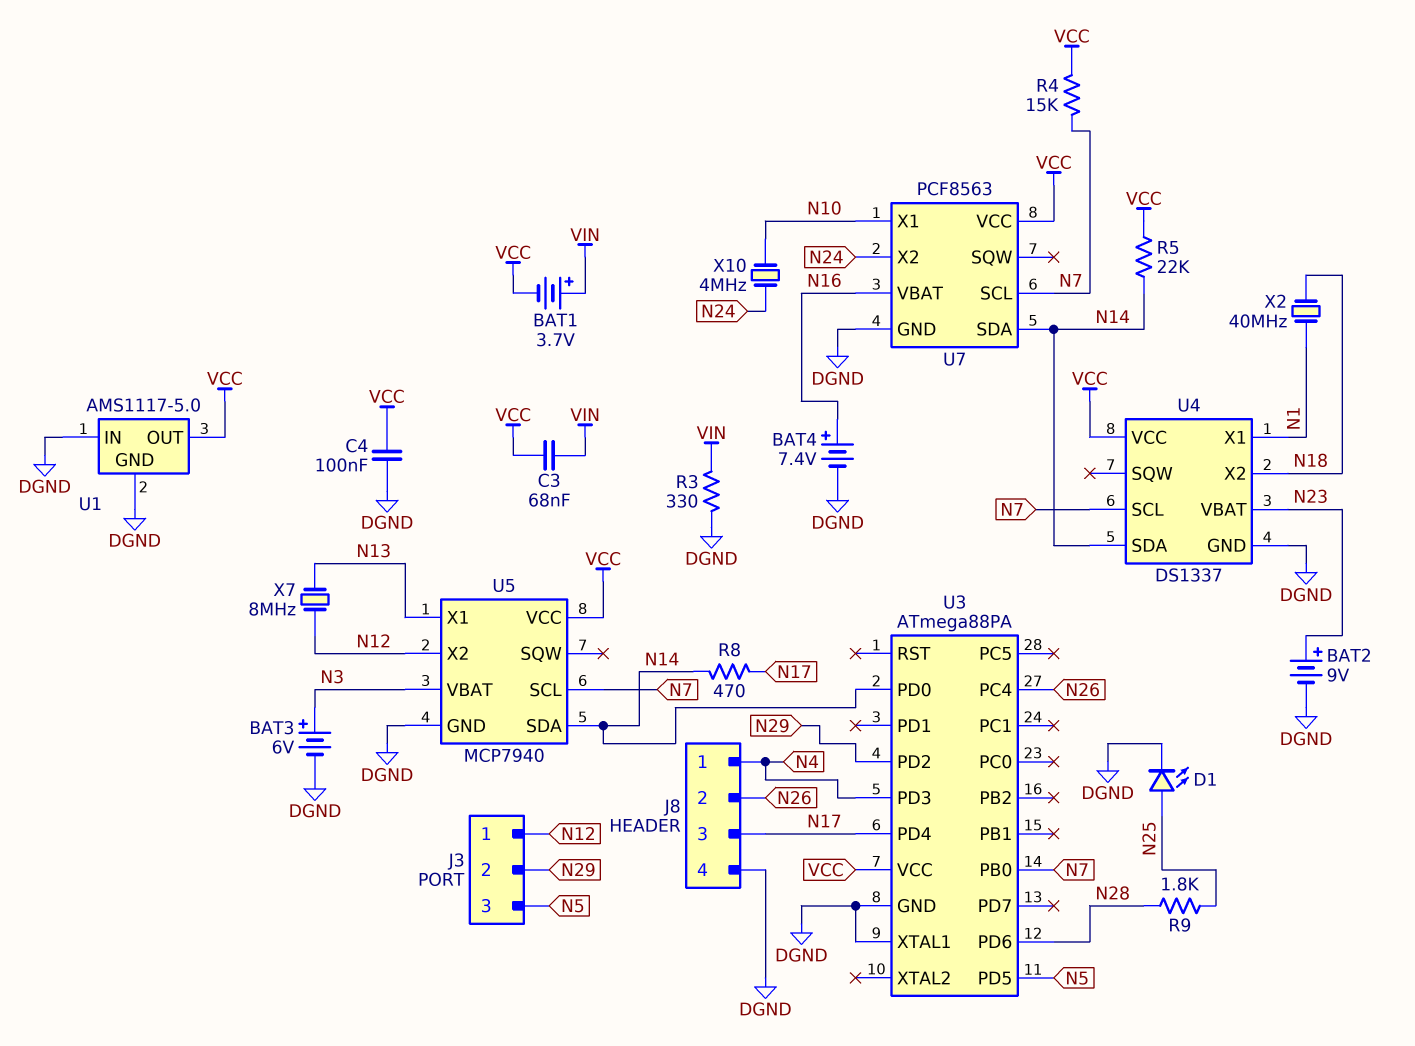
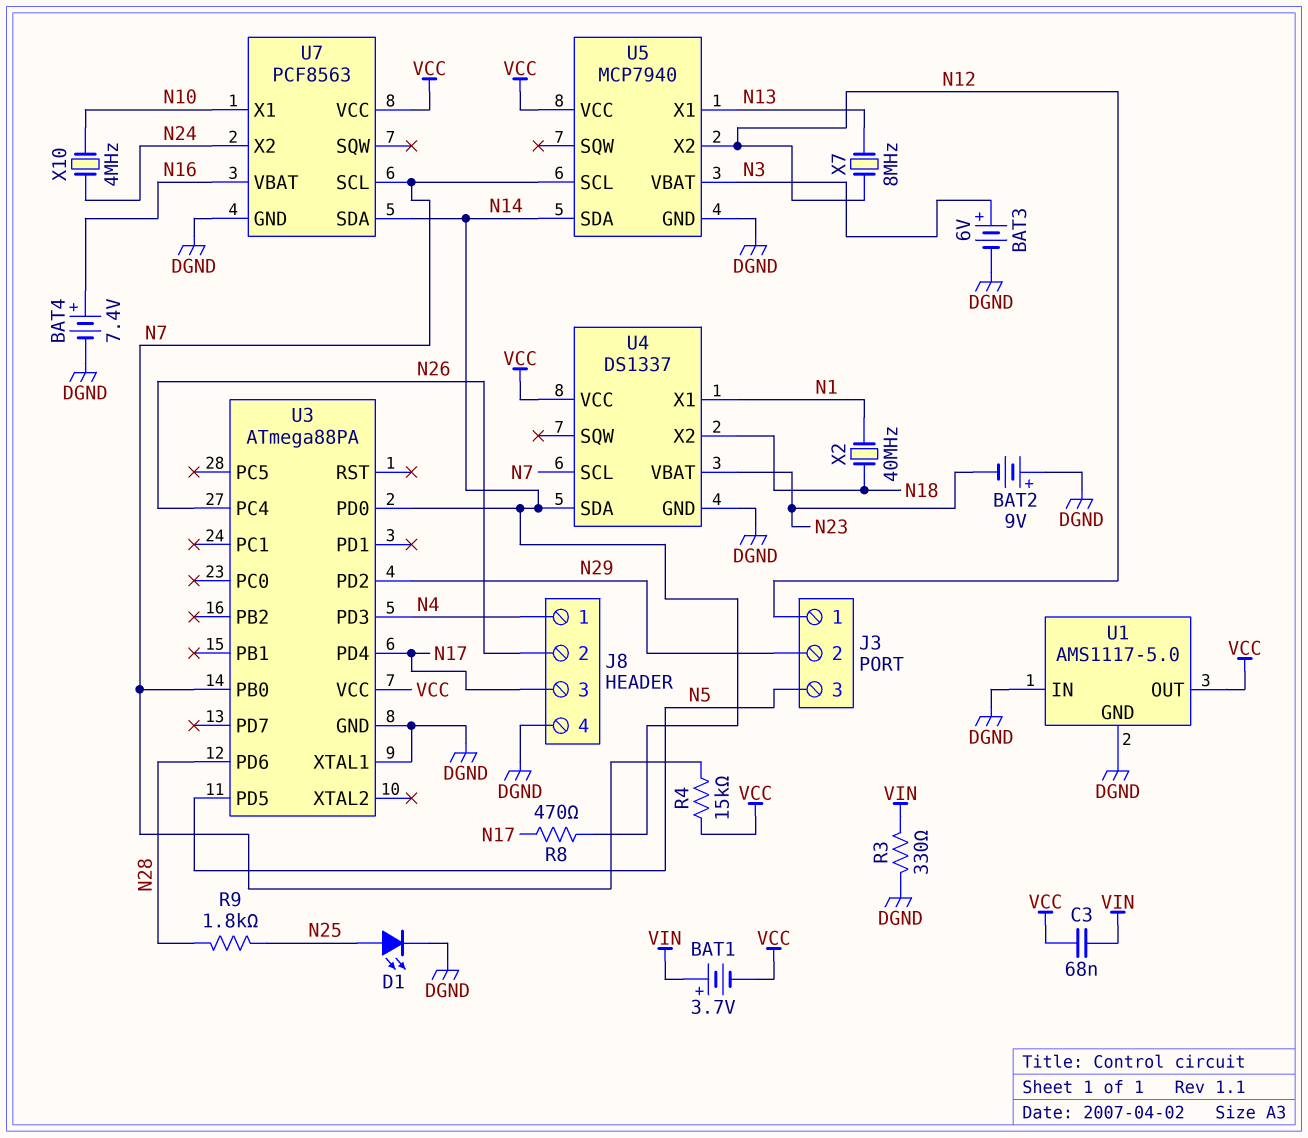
BAT2: 9V (plus N23, minus DGND) -> 9V (plus DGND, minus N23)
C4: 100nF (DGND, VCC) -> none
R5: 22k (N14, VCC) -> none

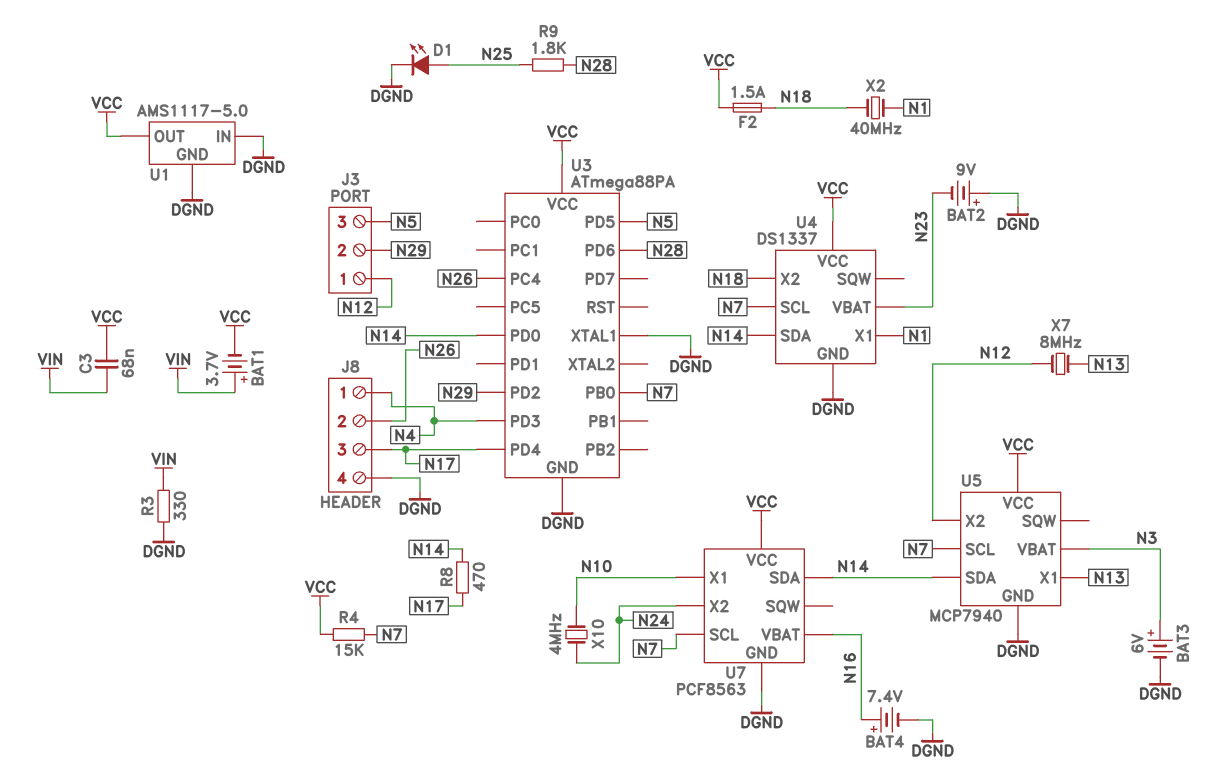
F2: none -> 1.5A (N18, VCC)

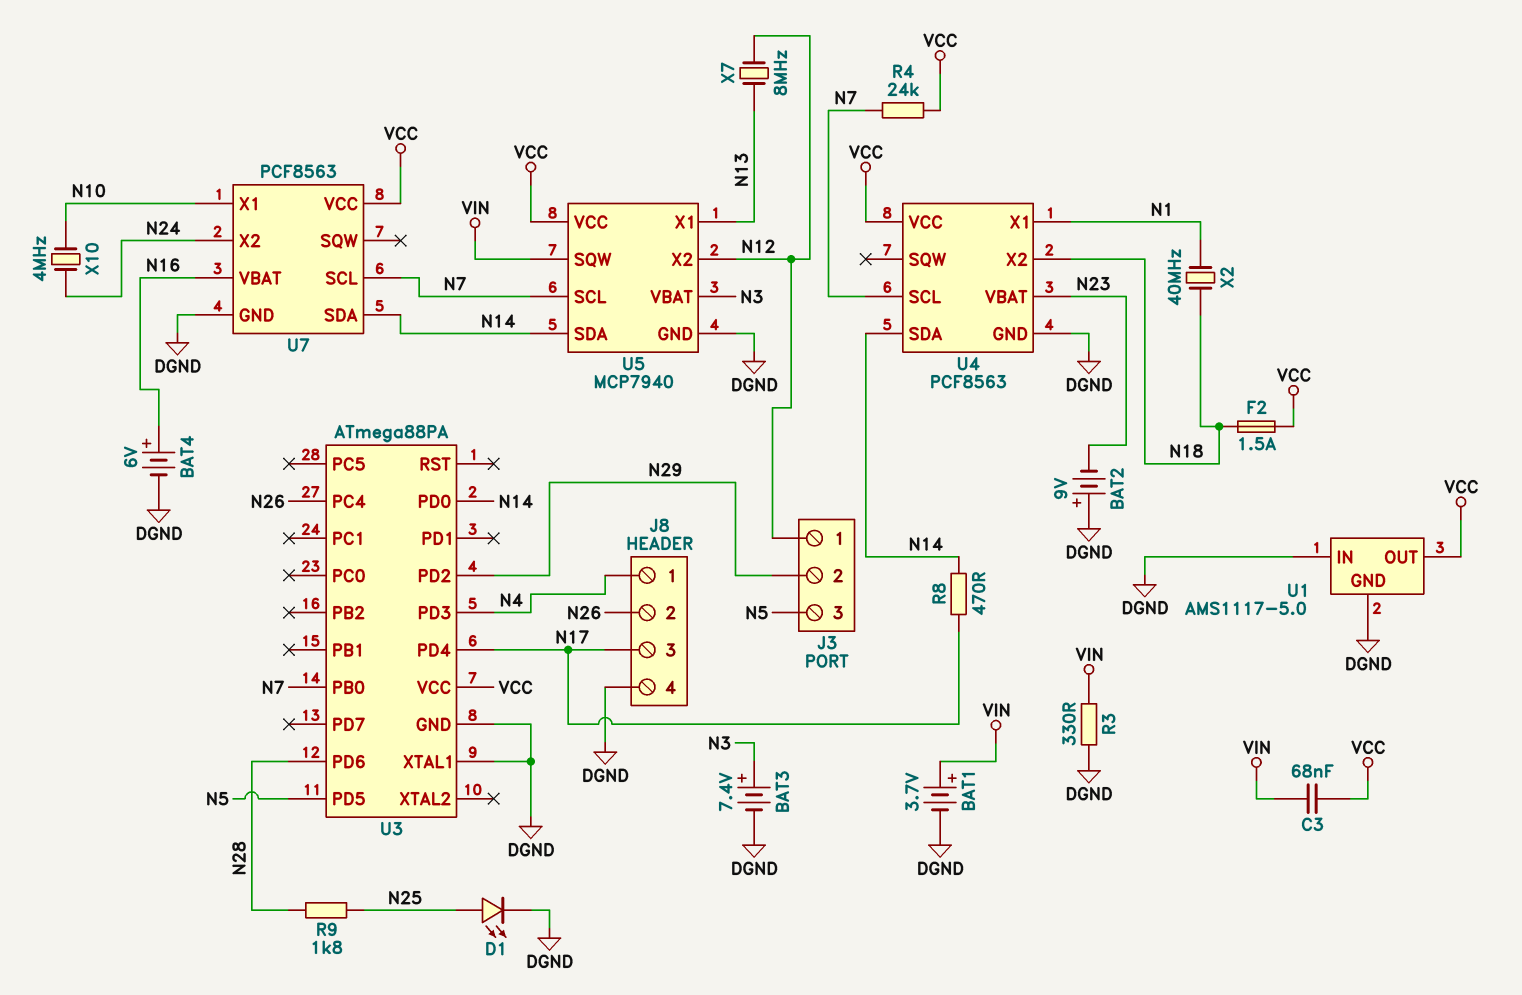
BAT1: 3.7V (plus VIN, minus VCC) -> 3.7V (plus VIN, minus DGND)
BAT3: 6V (plus N3, minus DGND) -> 7.4V (plus N3, minus DGND)
BAT4: 7.4V (plus N16, minus DGND) -> 6V (plus N16, minus DGND)
R4: 15k (N7, VCC) -> 24k (N7, VCC)
U4: DS1337 -> PCF8563
U5 pin SQW: none -> VIN

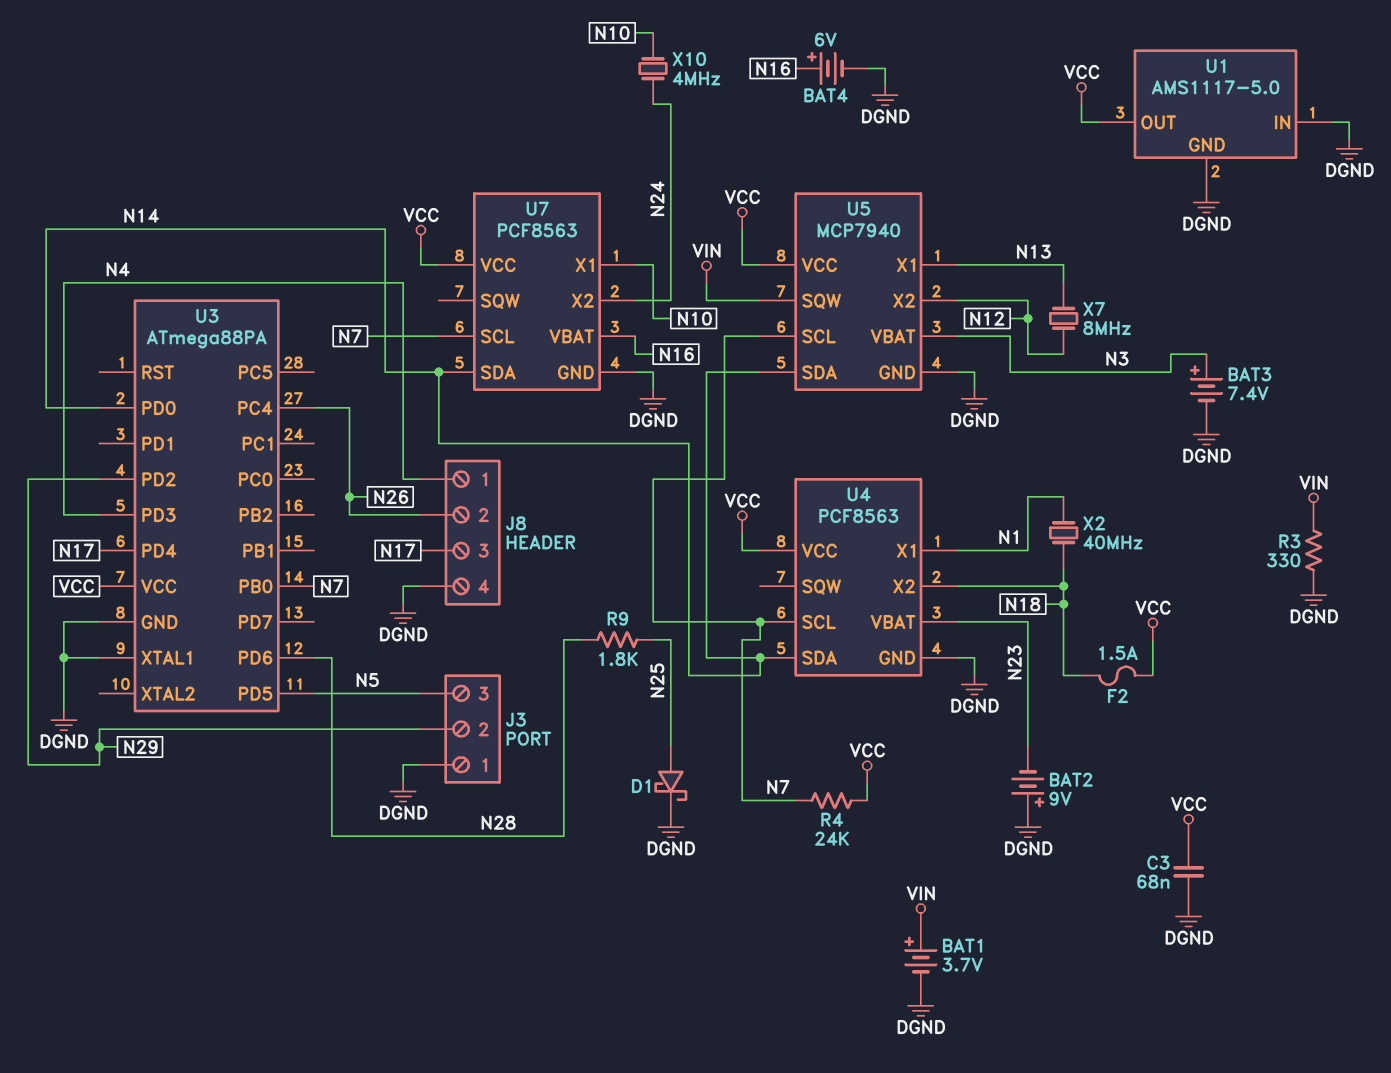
C3: 68nF (VCC, VIN) -> 68nF (DGND, VCC)
D1: LED (A N25, K DGND) -> schottky (A N25, K DGND)
J3 pin 1: N12 -> DGND
R8: 470 (N14, N17) -> none

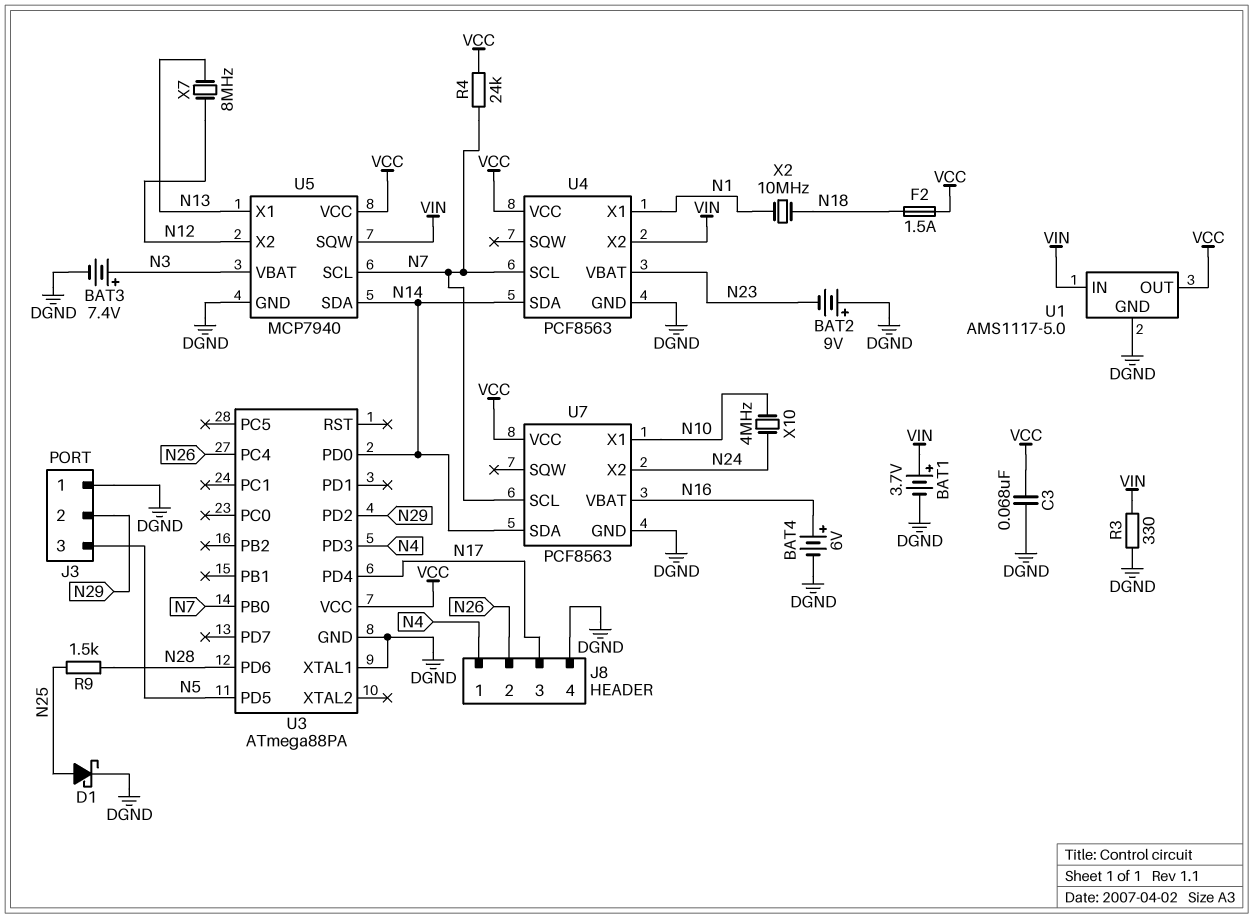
R9: 1.8k (N25, N28) -> 1.5k (N25, N28)
U1 pin IN: DGND -> VIN
U4 pin X2: N18 -> VIN
X2: 40MHz (N1, N18) -> 10MHz (N1, N18)

